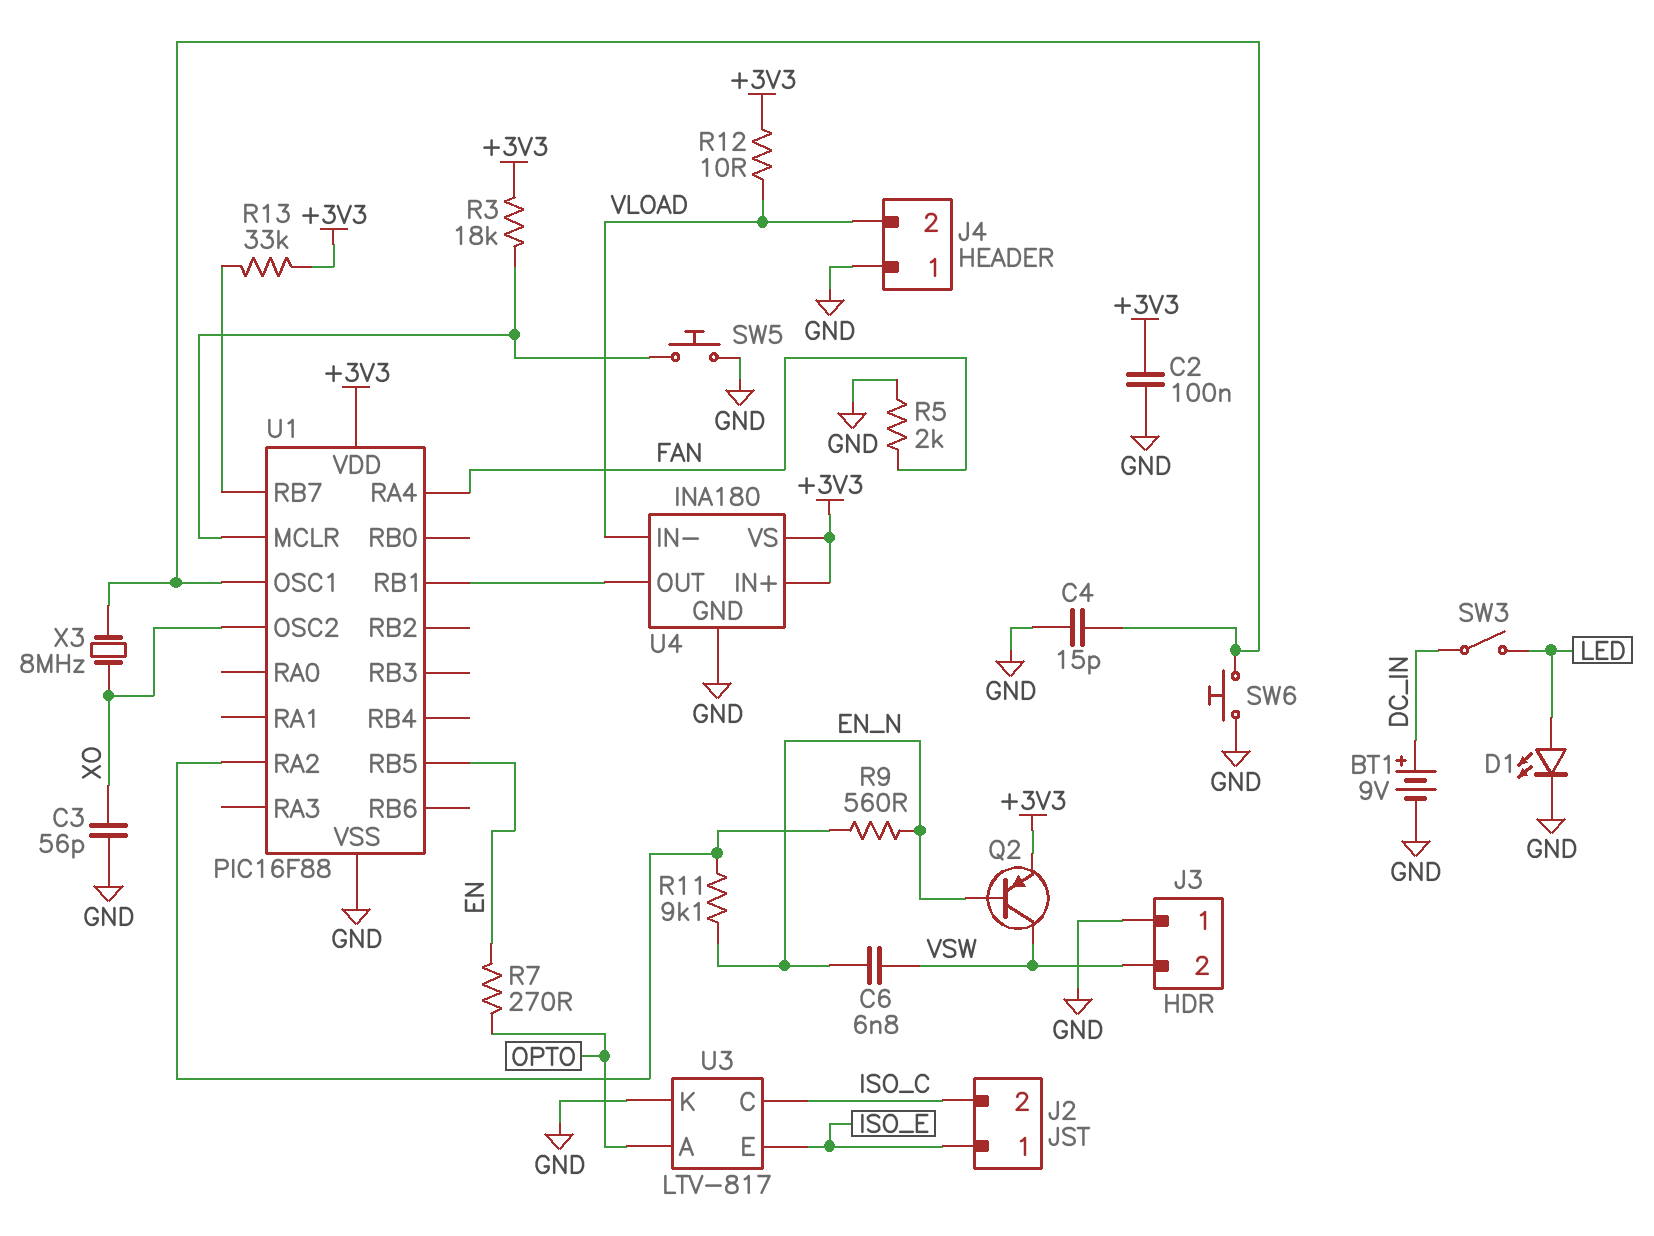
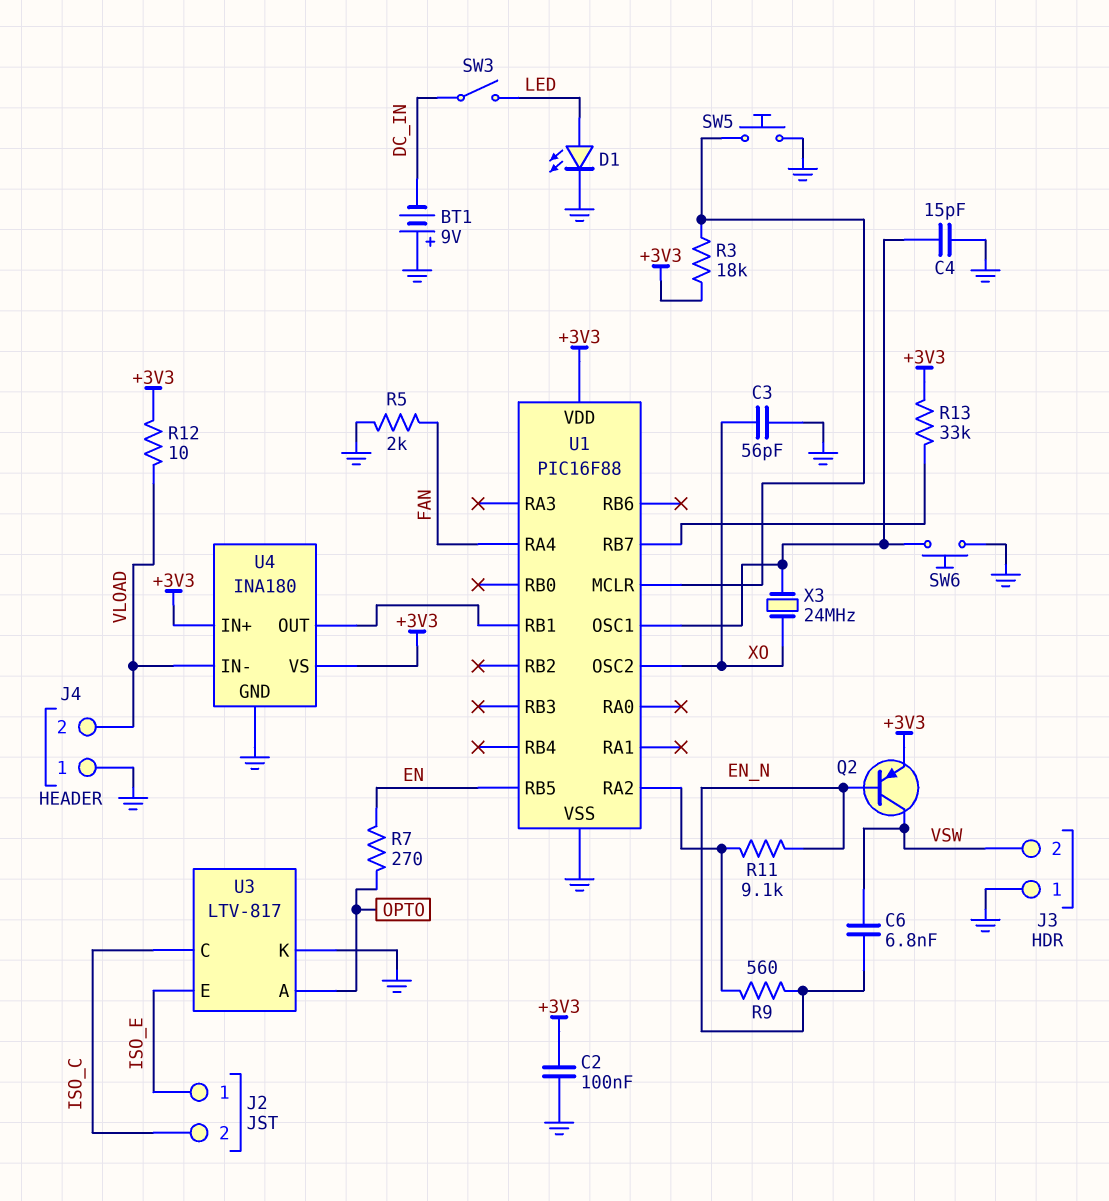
BT1: 9V (plus DC_IN, minus GND) -> 9V (plus GND, minus DC_IN)
X3: 8MHz (U1/OSC1, XO) -> 24MHz (U1/OSC1, XO)

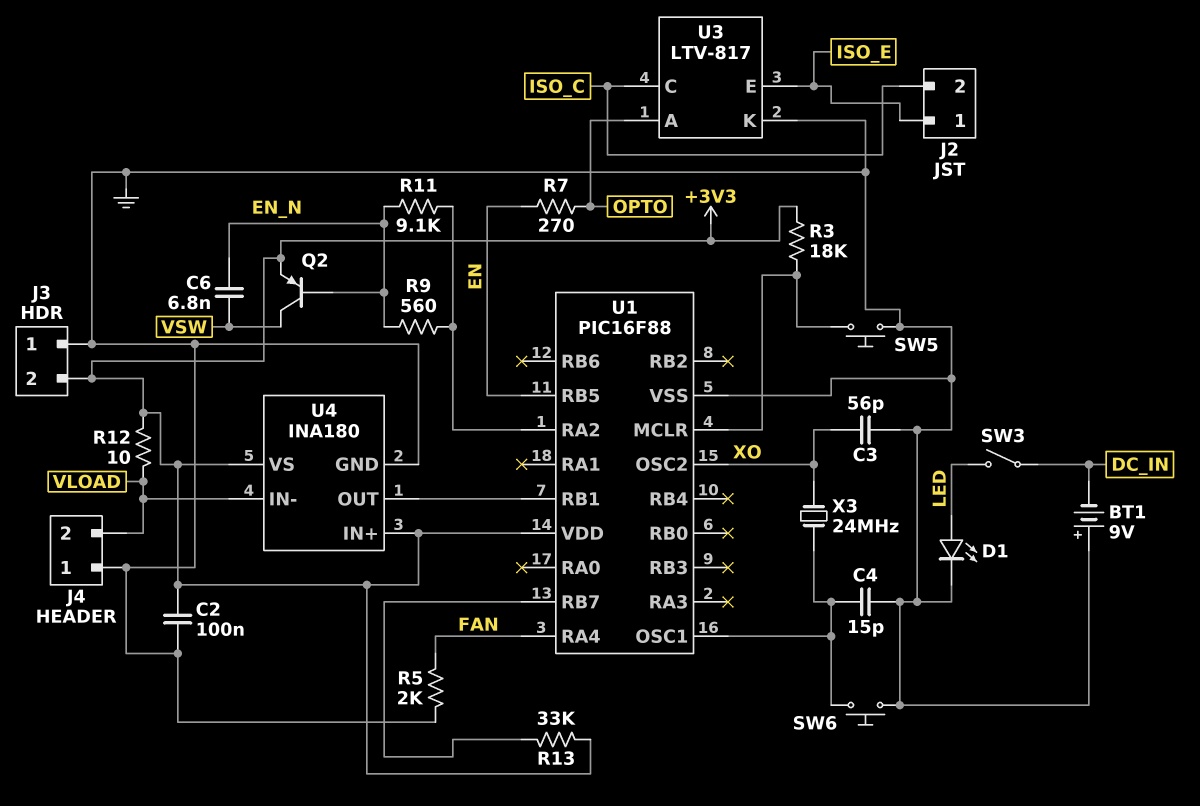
J3 pin 2: VSW -> +3V3

